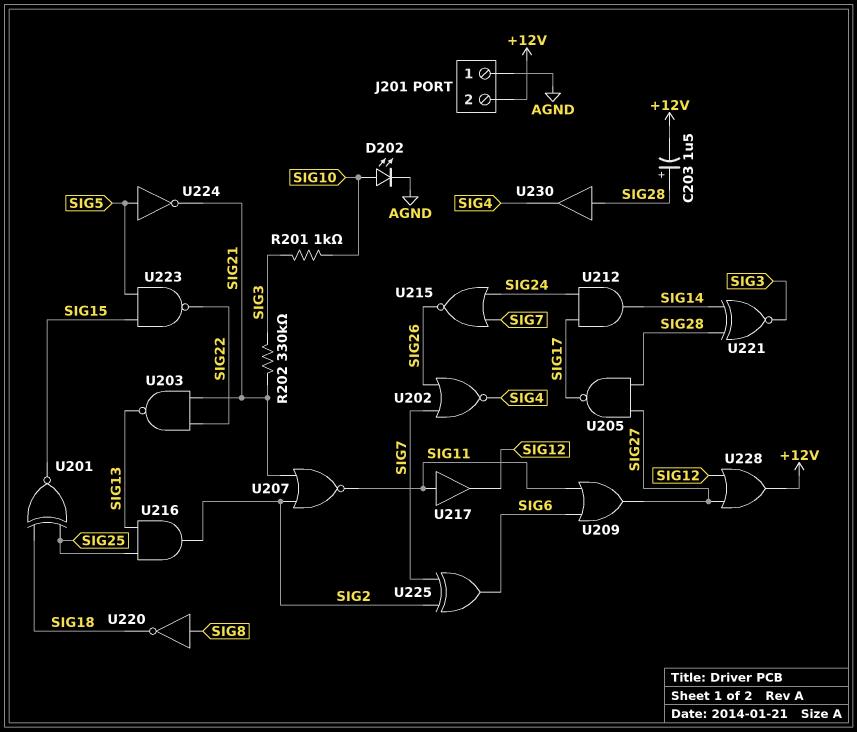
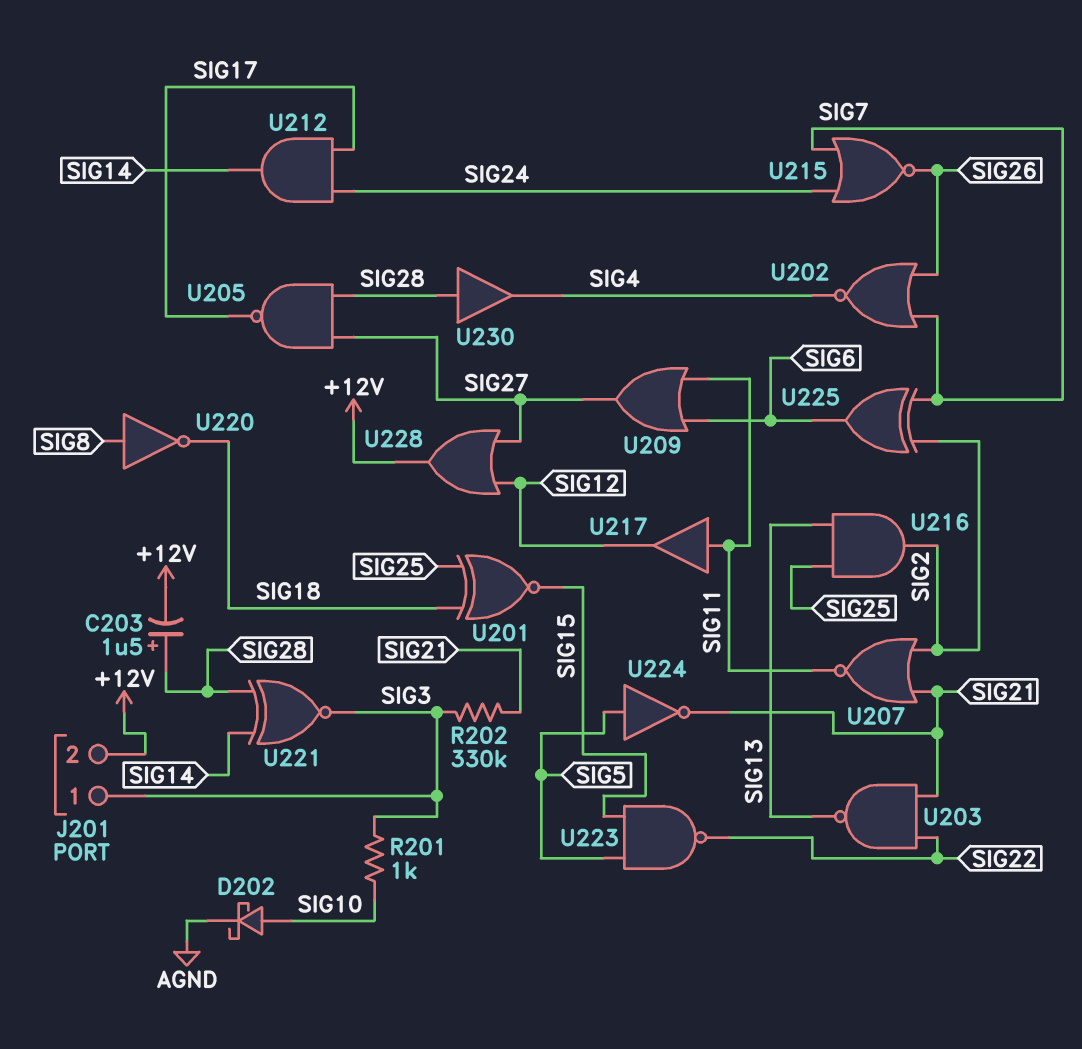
D202: LED (A SIG10, K AGND) -> schottky (A SIG10, K AGND)
J201 pin 1: AGND -> SIG3

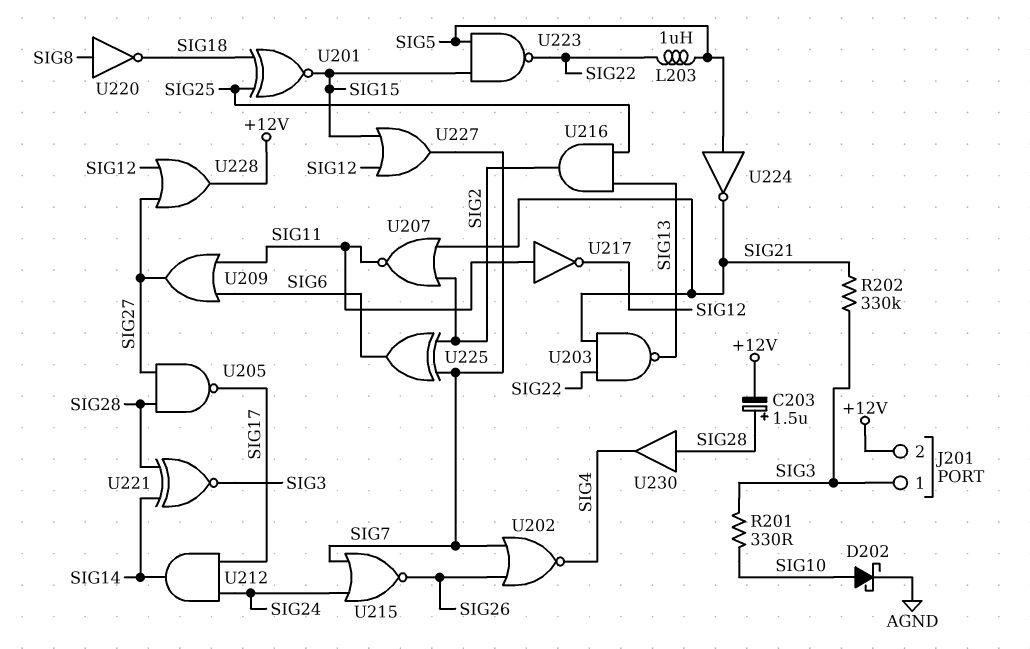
L203: none -> 1uH (SIG5, SIG22)
R201: 1k (SIG3, SIG10) -> 330 (SIG3, SIG10)
U217: buffer (in SIG11, out SIG12) -> NOT (in SIG11, out SIG12)
U227: none -> OR (in SIG12, in SIG15, out SIG7)

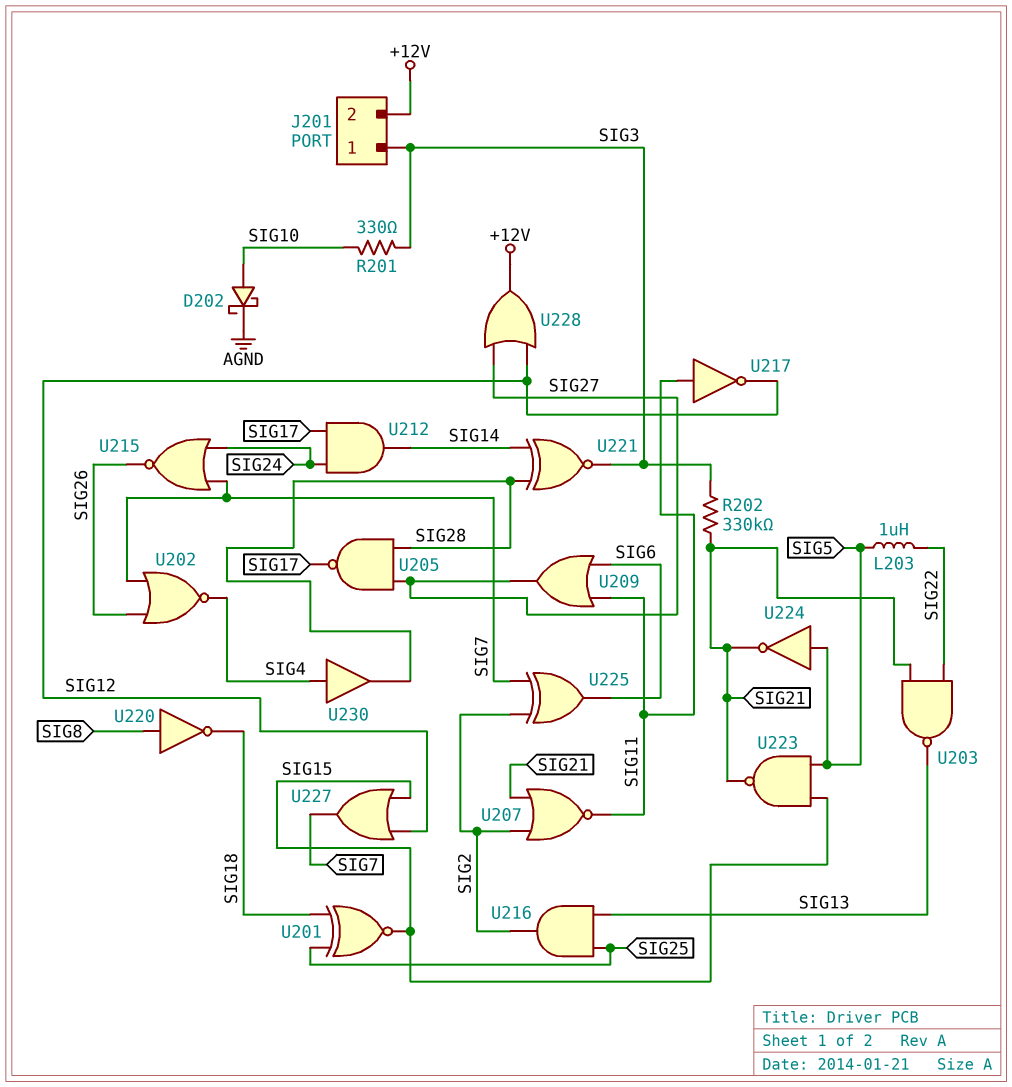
C203: 1.5uF (plus SIG28, minus +12V) -> none
U223: NAND (in SIG5, in SIG15, out SIG22) -> NAND (in SIG5, in SIG15, out SIG21)
U230: buffer (in SIG28, out SIG4) -> buffer (in SIG4, out SIG28)

